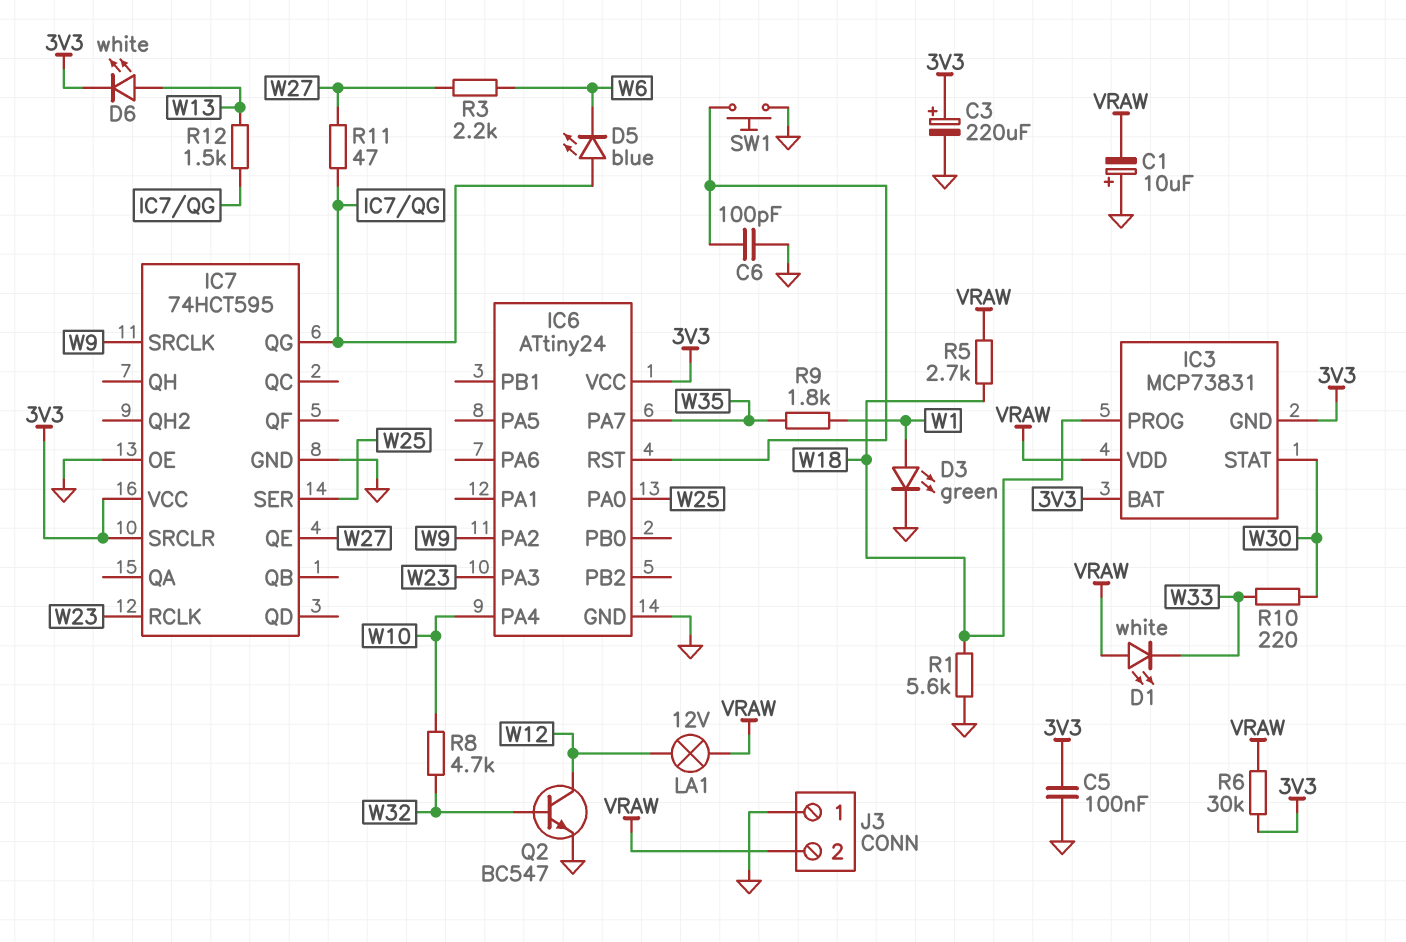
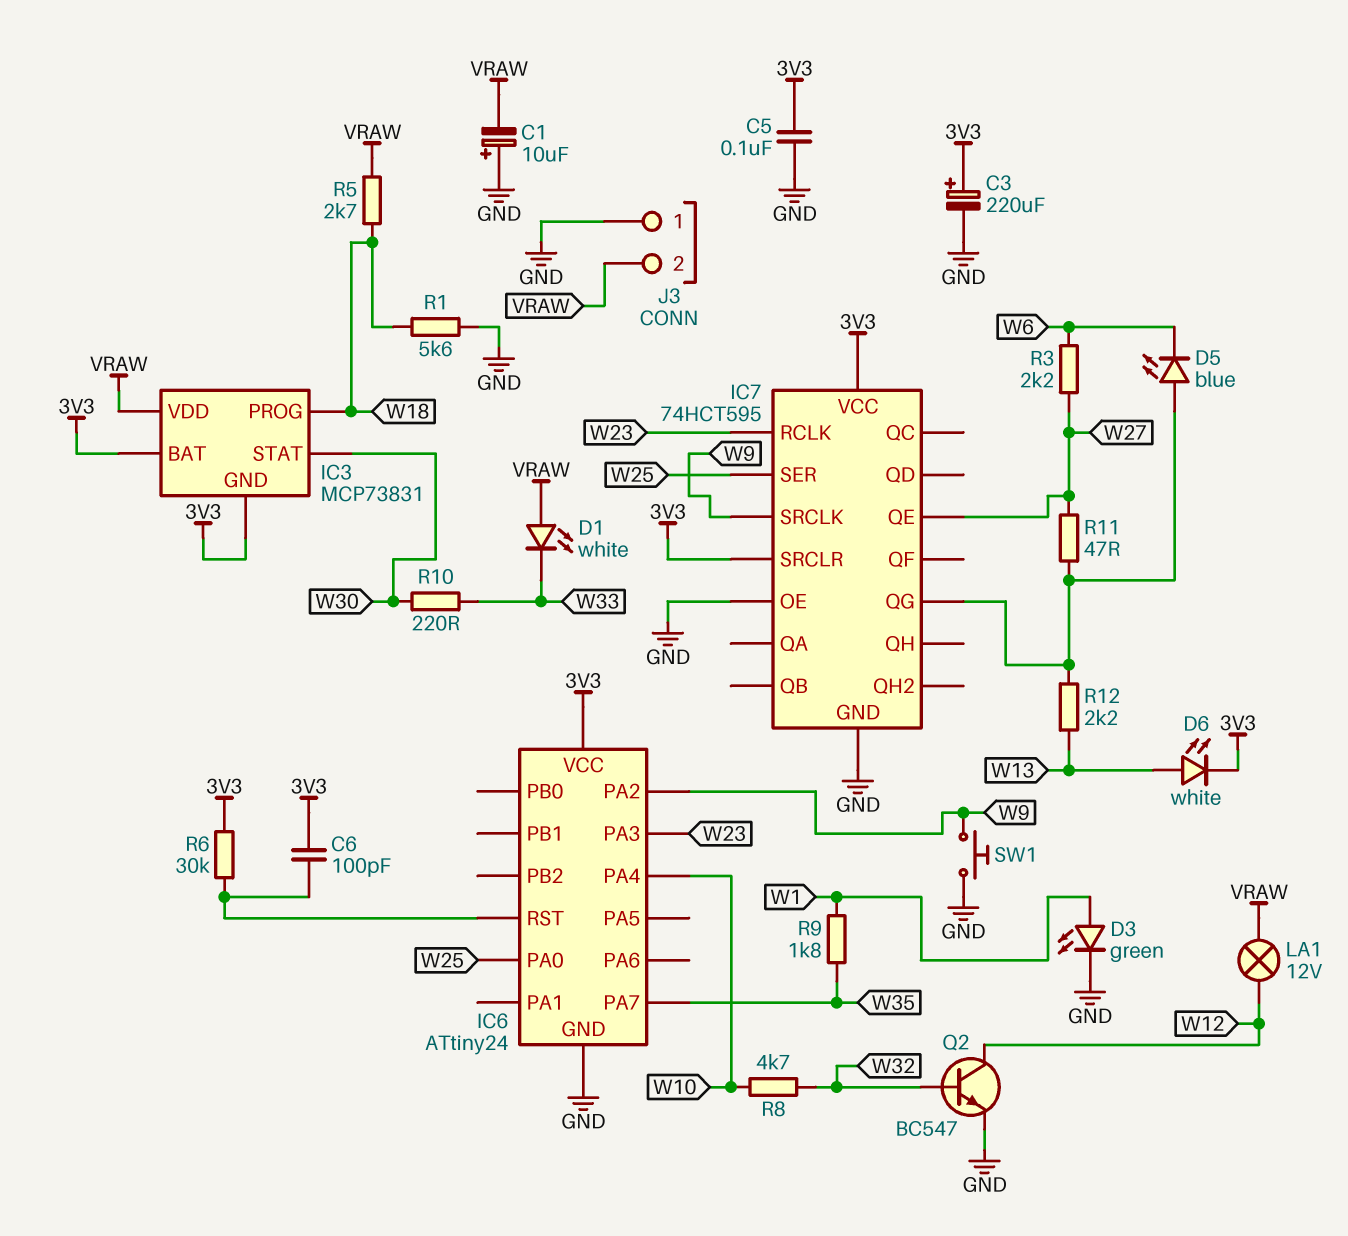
C6: 100pF (GND, IC6/RST) -> 100pF (3V3, IC6/RST)
R6: 30k (3V3, VRAW) -> 30k (3V3, IC6/RST)
R12: 1.5k (IC7/QG, W13) -> 2.2k (IC7/QG, W13)
SW1: button (GND, IC6/RST) -> button (GND, W9)

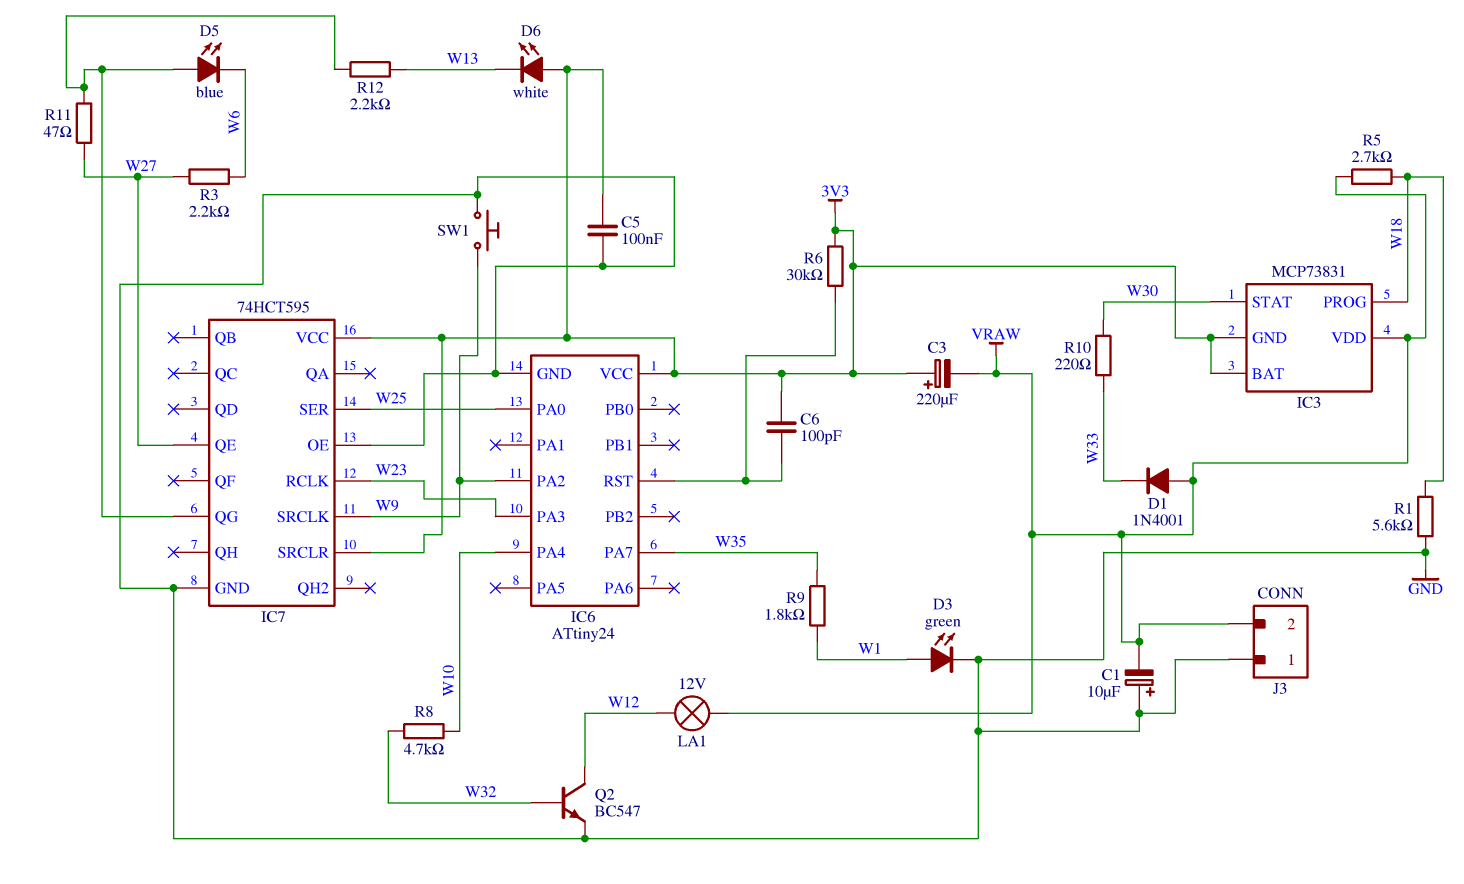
C3: 220uF (plus 3V3, minus GND) -> 220uF (plus 3V3, minus VRAW)
D1: LED white (A VRAW, K W33) -> diode 1N4001 (A VRAW, K W33)
D6: LED white (A W13, K 3V3) -> LED white (A 3V3, K W13)

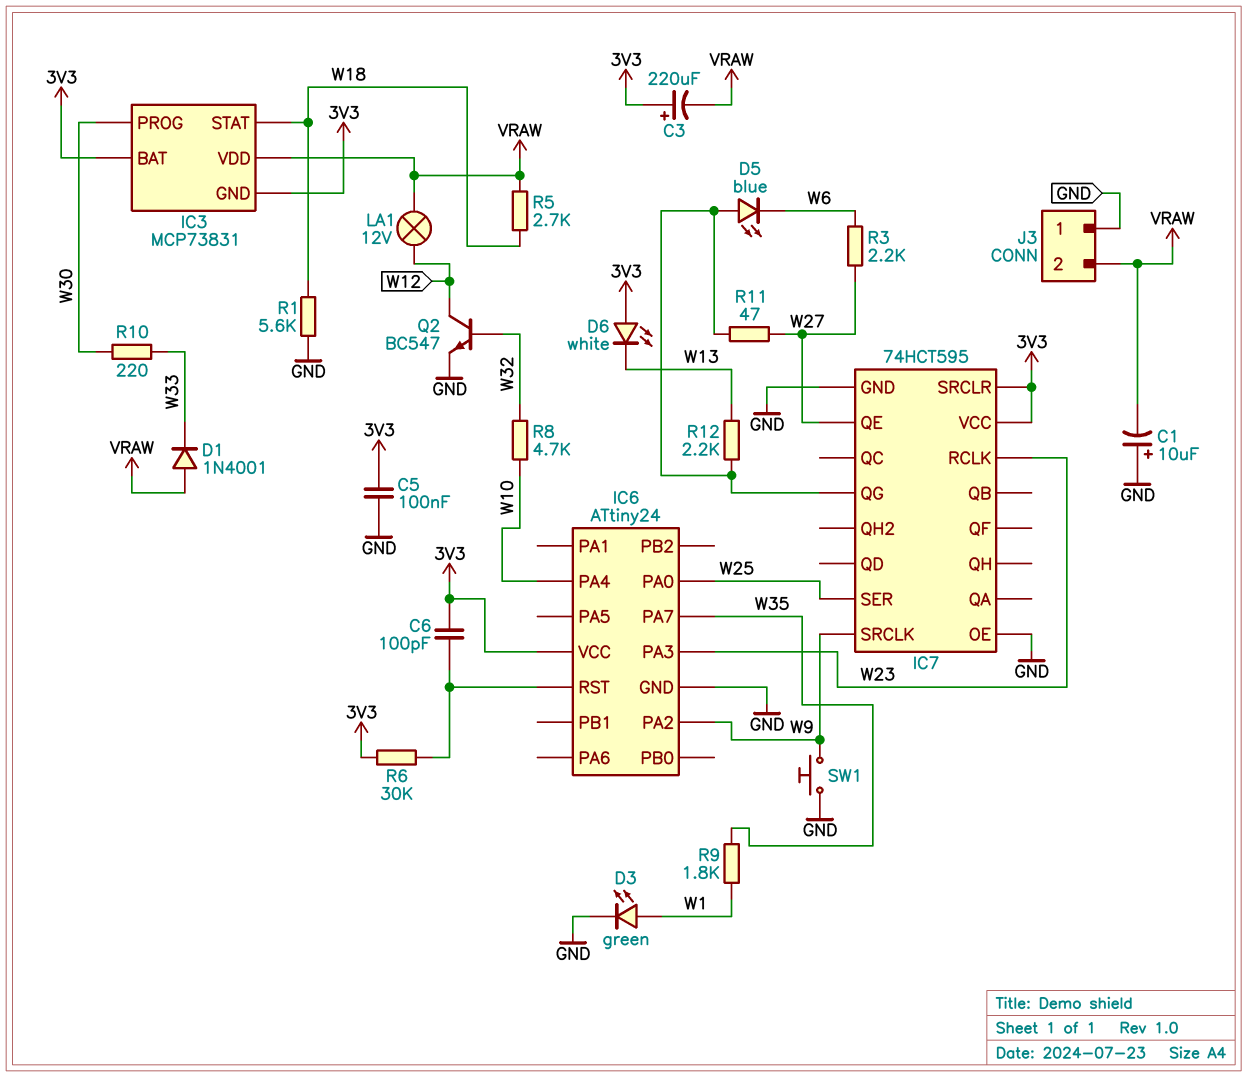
IC3 pin PROG: W18 -> W30
IC3 pin STAT: W30 -> W18

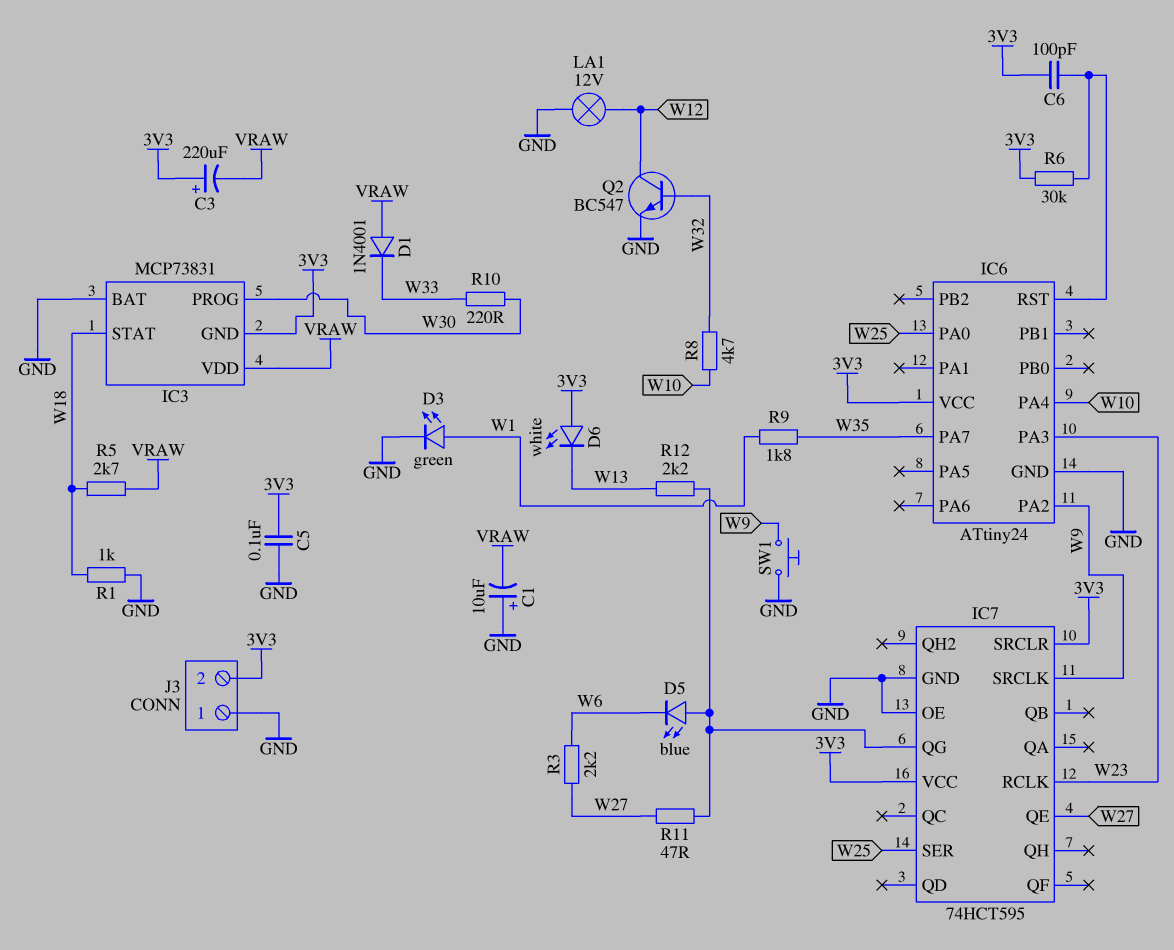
IC3 pin BAT: 3V3 -> GND
J3 pin 2: VRAW -> 3V3
LA1: lamp 12V (VRAW, W12) -> lamp 12V (GND, W12)
R1: 5.6k (GND, W18) -> 1k (GND, W18)

